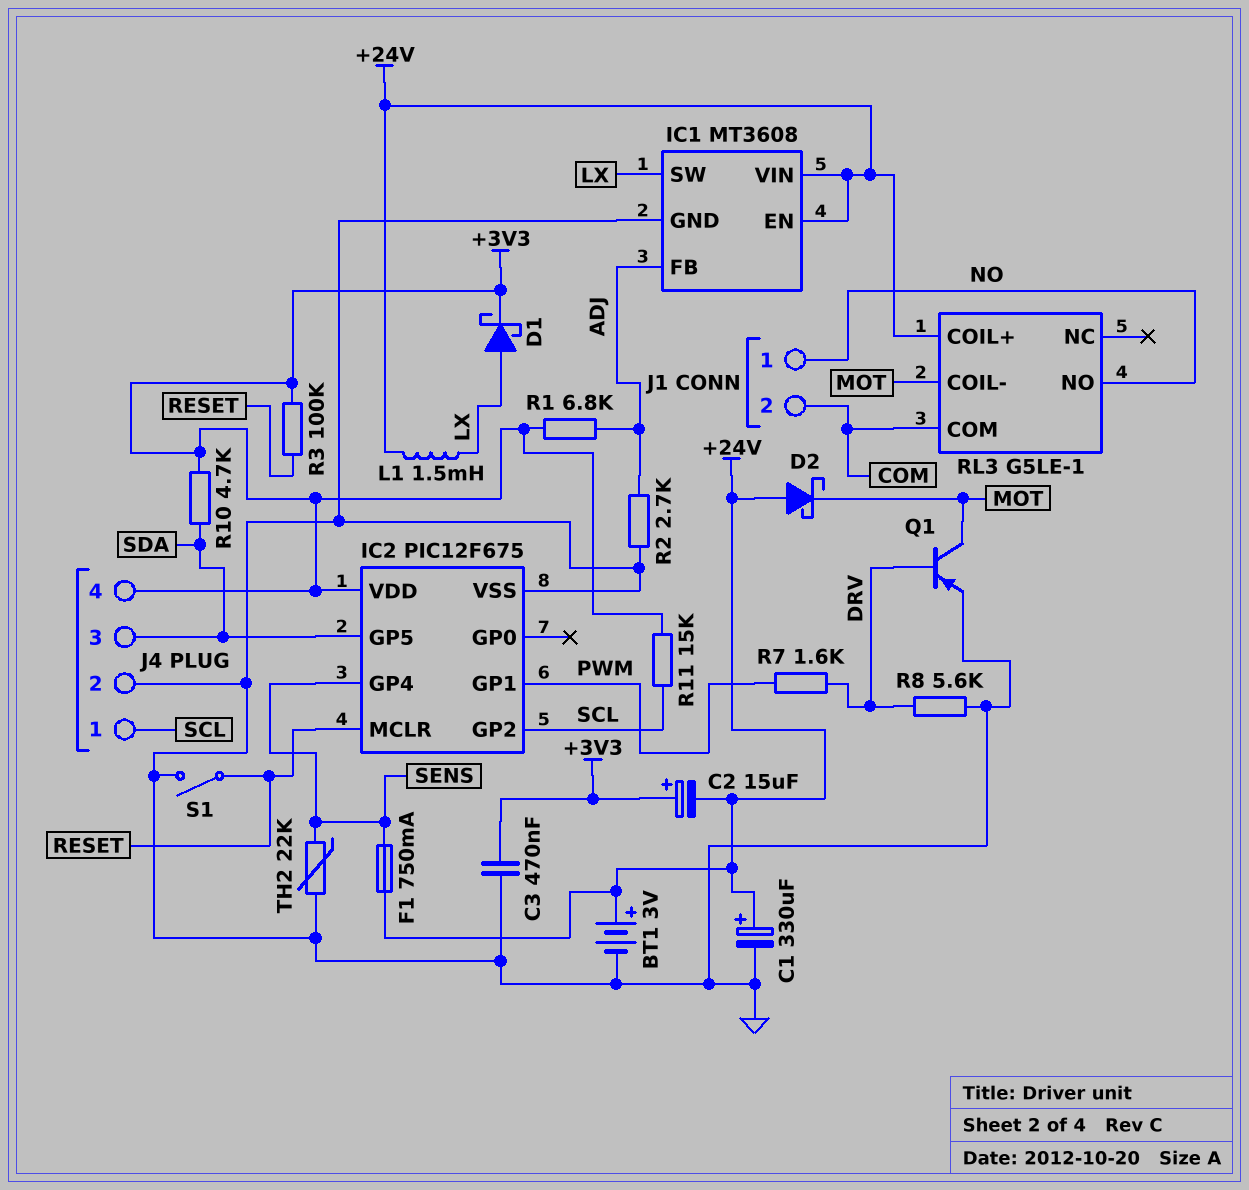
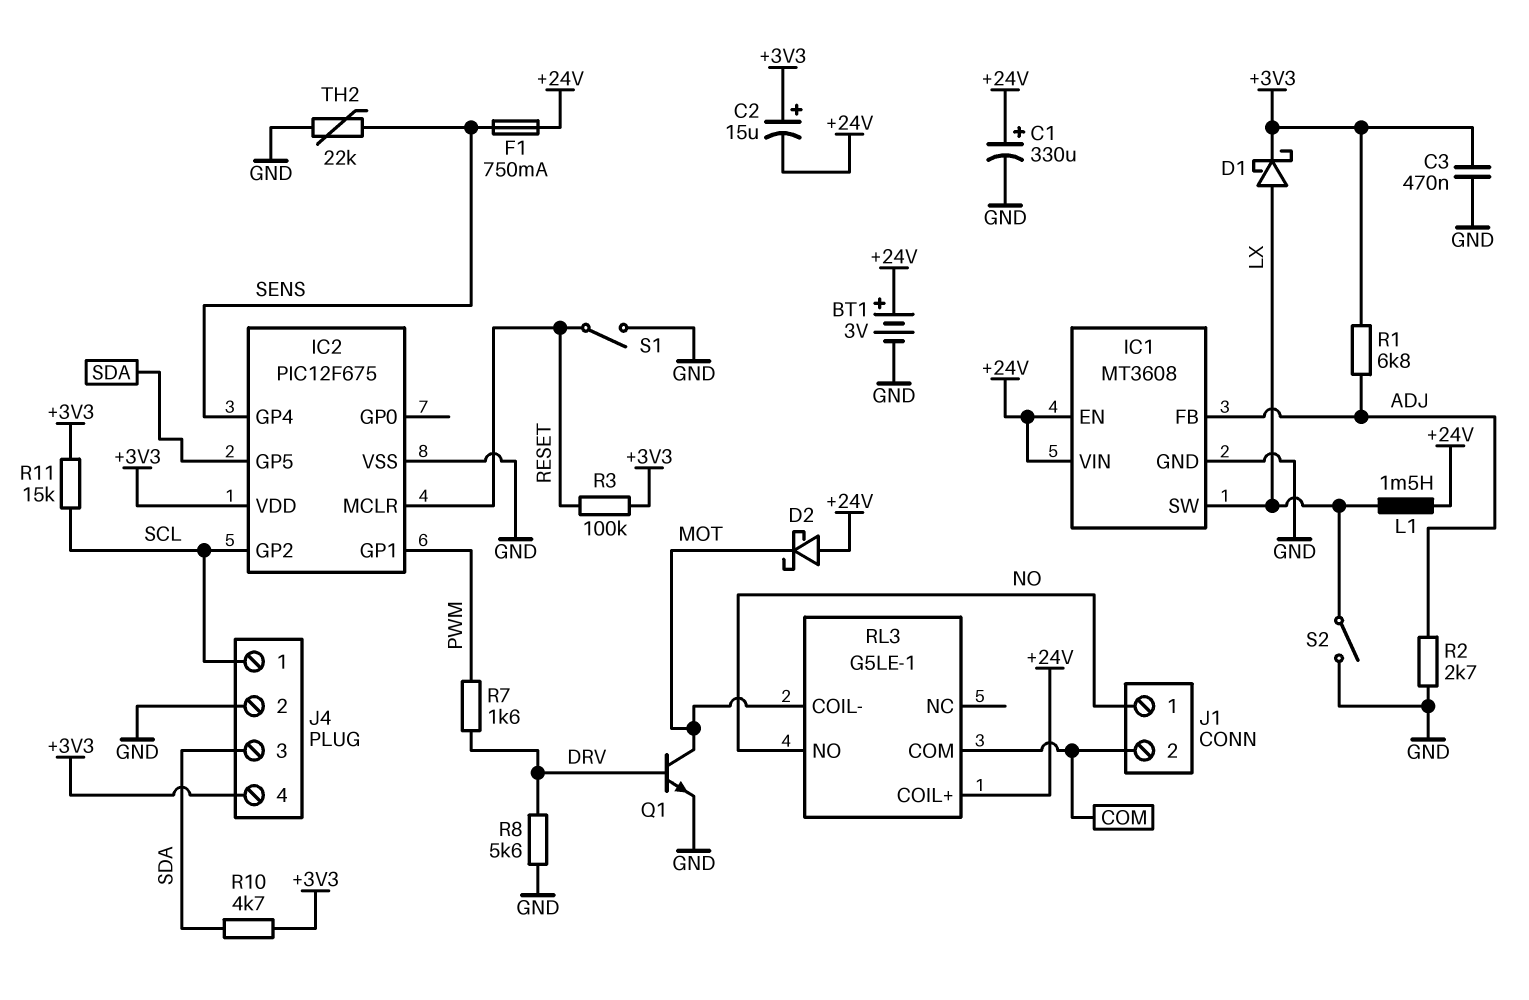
Q1: PNP (B DRV, C MOT, E GND) -> NPN (B DRV, C MOT, E GND)
S2: none -> switch (GND, LX)

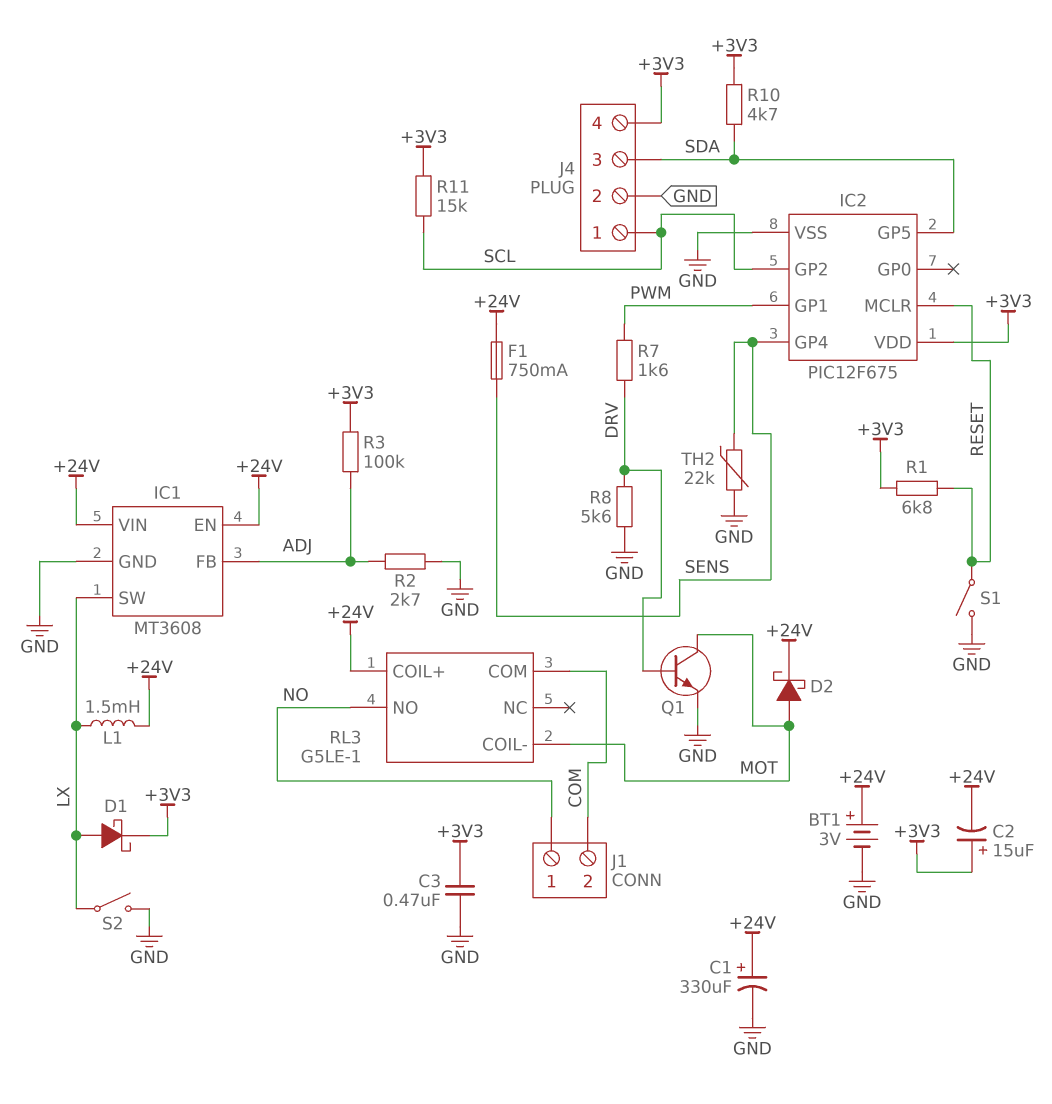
D2: schottky (A +24V, K MOT) -> schottky (A MOT, K +24V)
R1: 6.8k (+3V3, ADJ) -> 6.8k (+3V3, RESET)
R3: 100k (+3V3, RESET) -> 100k (+3V3, ADJ)

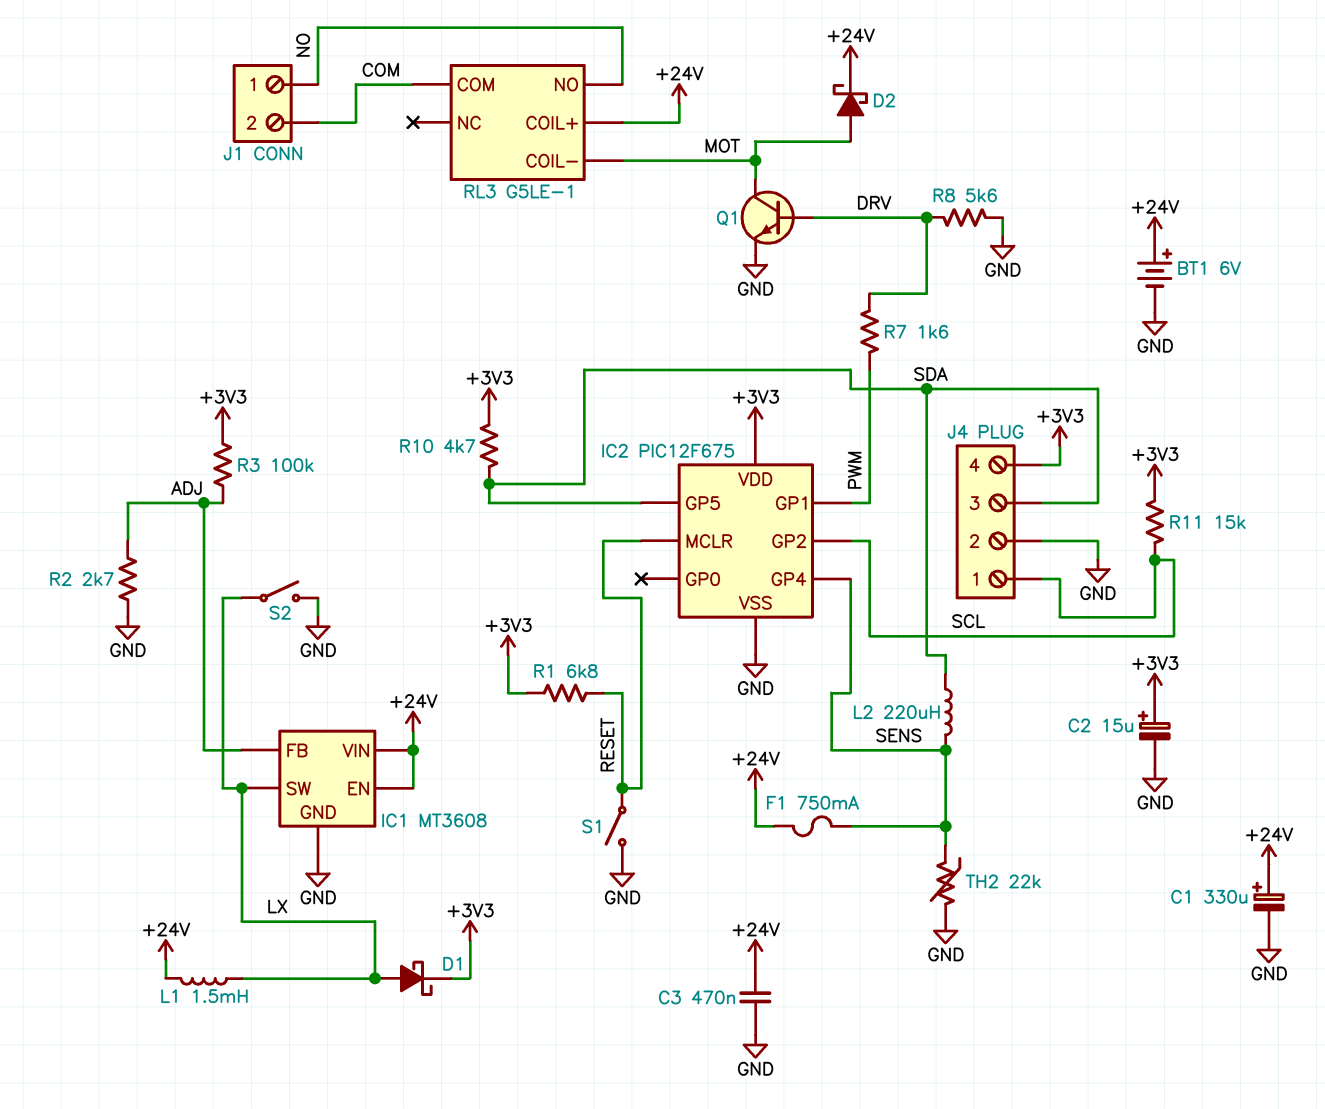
BT1: 3V (plus +24V, minus GND) -> 6V (plus +24V, minus GND)
C2: 15uF (plus +3V3, minus +24V) -> 15uF (plus +3V3, minus GND)
C3: 470nF (+3V3, GND) -> 470nF (+24V, GND)
L2: none -> 220uH (SDA, SENS)

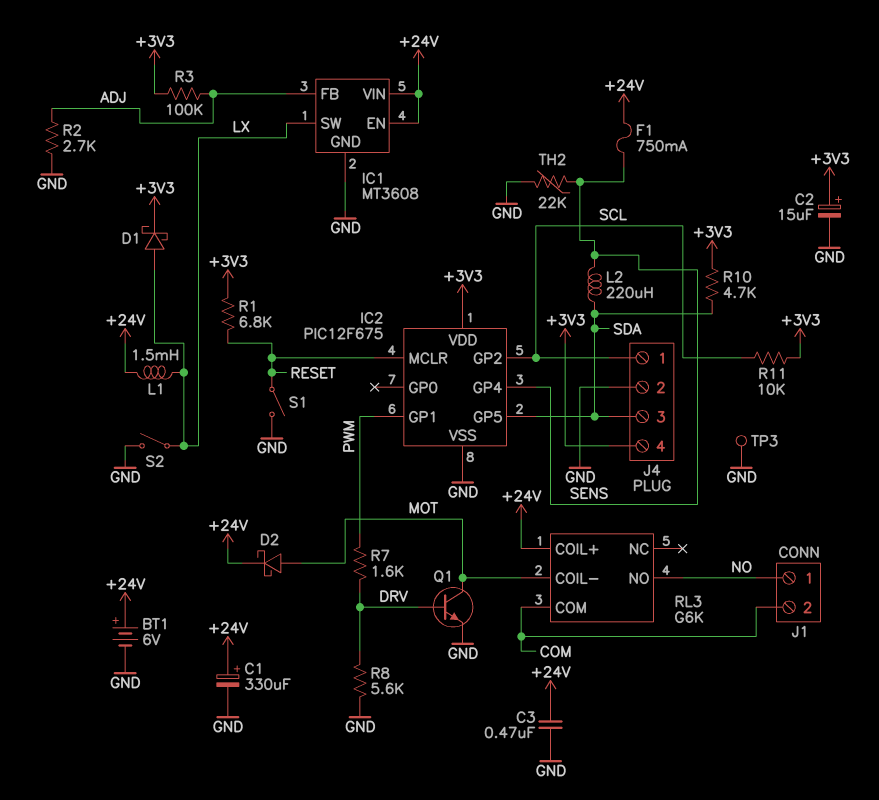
R11: 15k (+3V3, SCL) -> 10k (+3V3, SCL)
RL3: G5LE-1 -> G6K
TP3: none -> test point (GND)

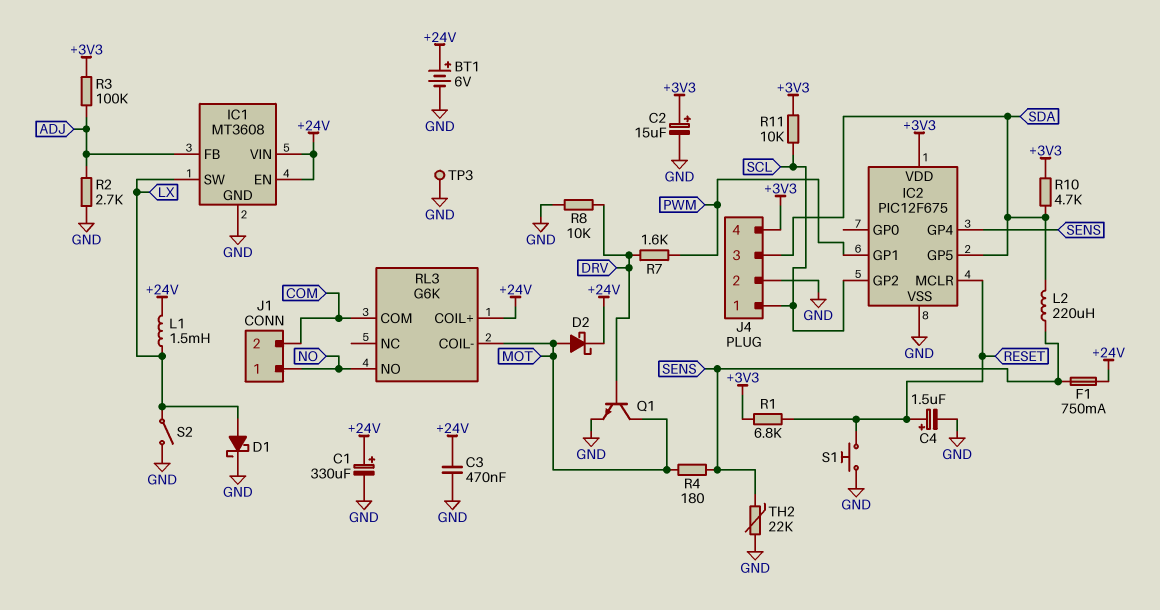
C4: none -> 1.5uF (plus RESET, minus GND)
D1: schottky (A LX, K +3V3) -> schottky (A LX, K GND)
R4: none -> 180 (MOT, SENS)
R8: 5.6k (DRV, GND) -> 10k (DRV, GND)
S1: switch (GND, RESET) -> button (GND, RESET)

